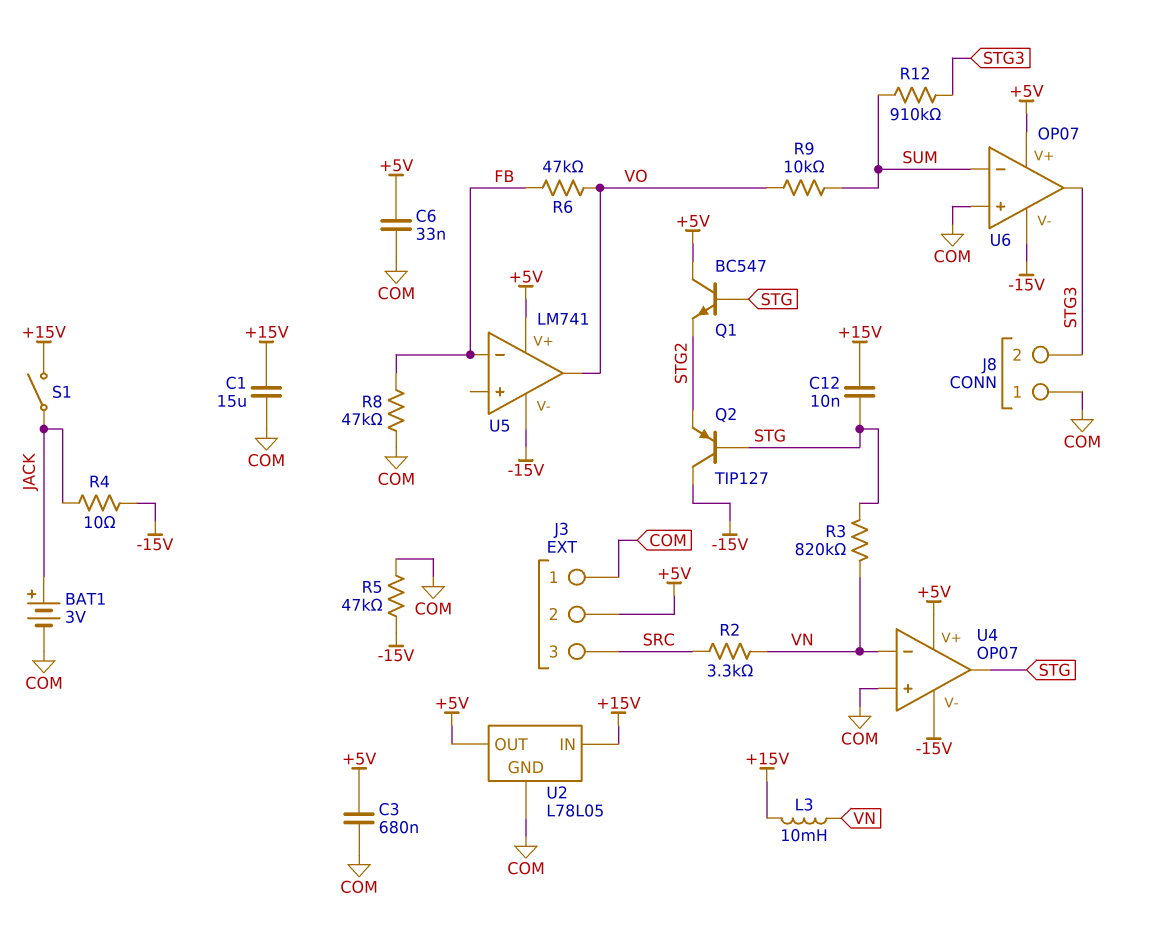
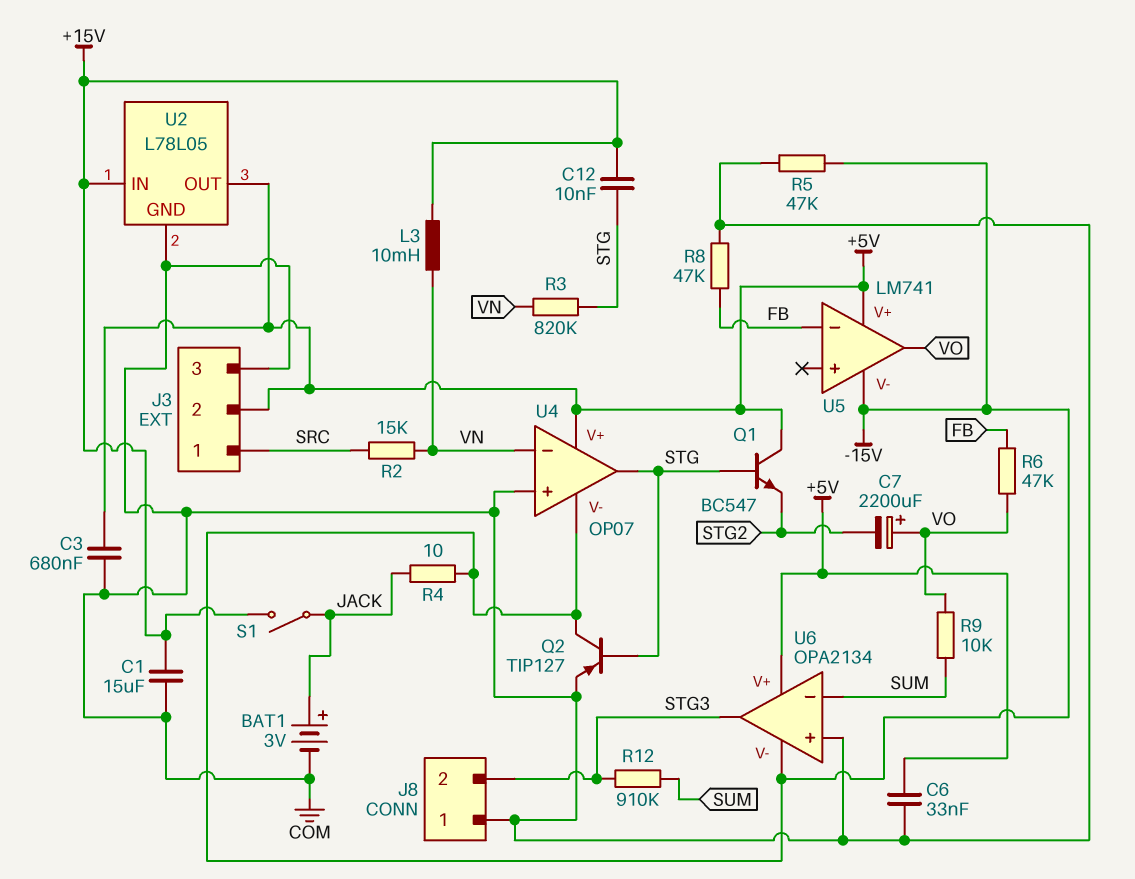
C7: none -> 2200uF (plus VO, minus STG2)
J3 pin 1: COM -> SRC
J3 pin 3: SRC -> COM
Q2: PNP TIP127 (B STG, C -15V, E STG2) -> PNP TIP127 (B STG, C -15V, E COM)
R2: 3.3k (SRC, VN) -> 15k (SRC, VN)
U6: OP07 -> OPA2134

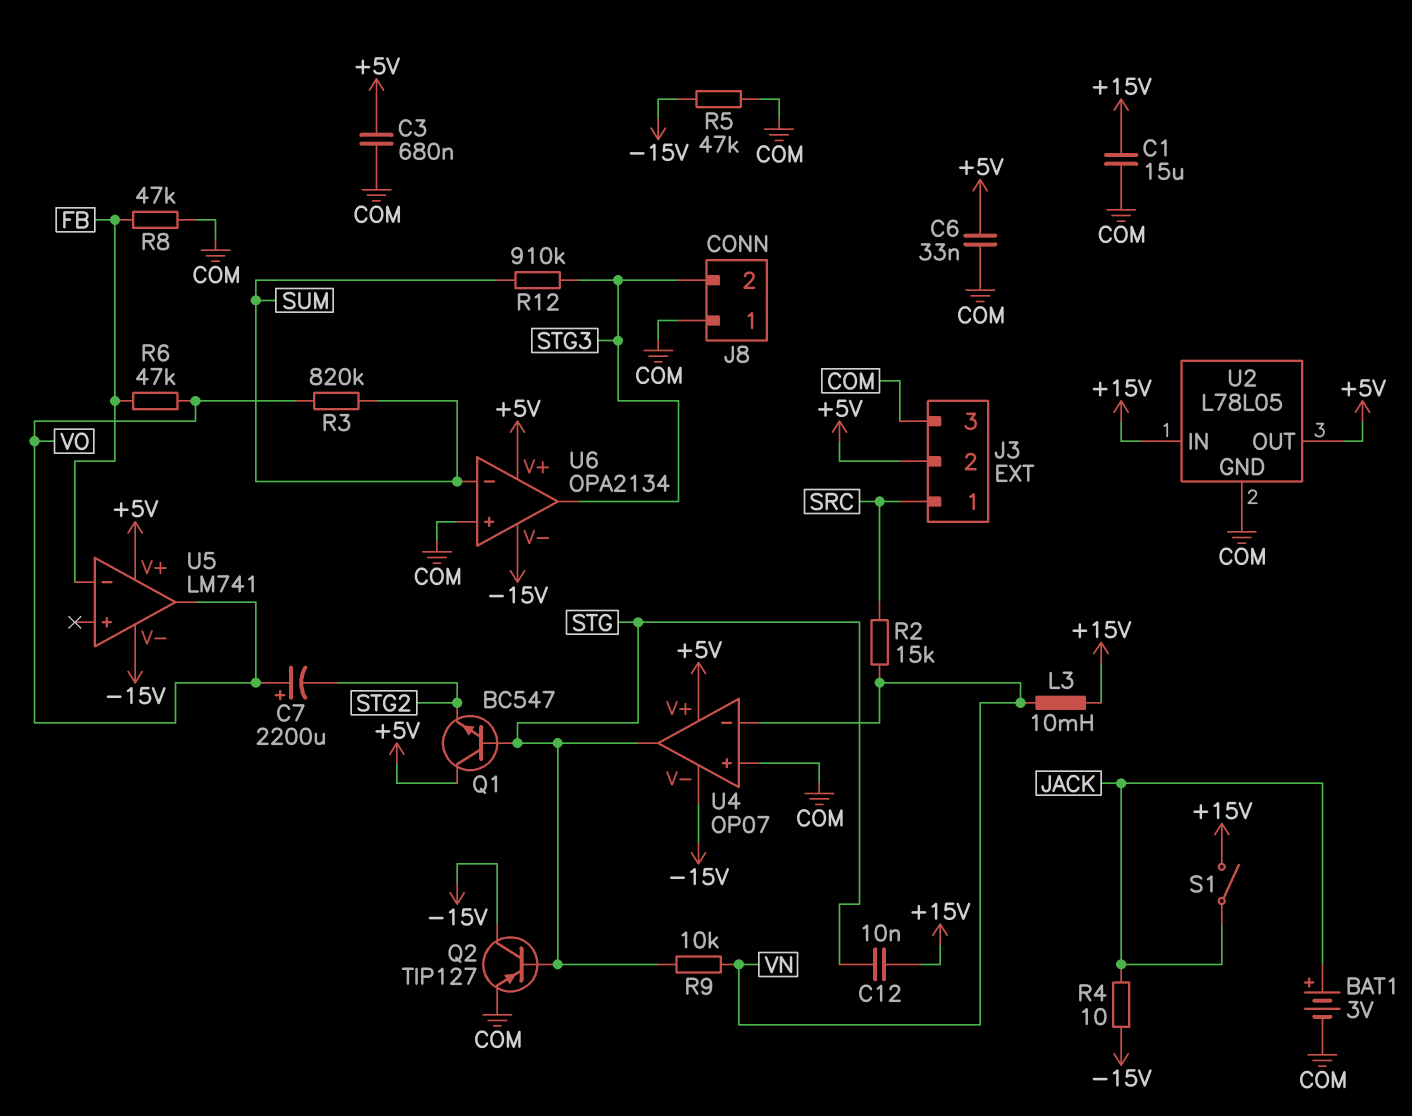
R3: 820k (STG, VN) -> 820k (SUM, VO)
R9: 10k (SUM, VO) -> 10k (STG, VN)

